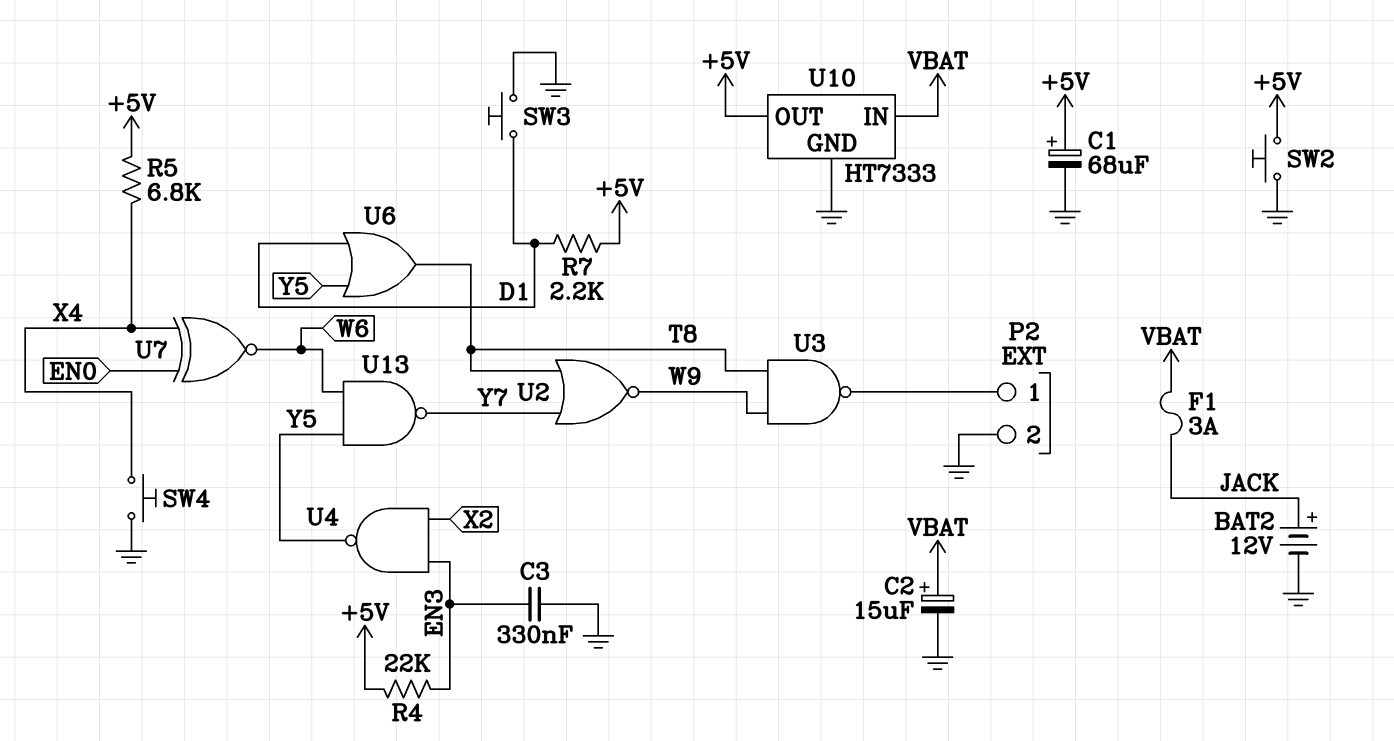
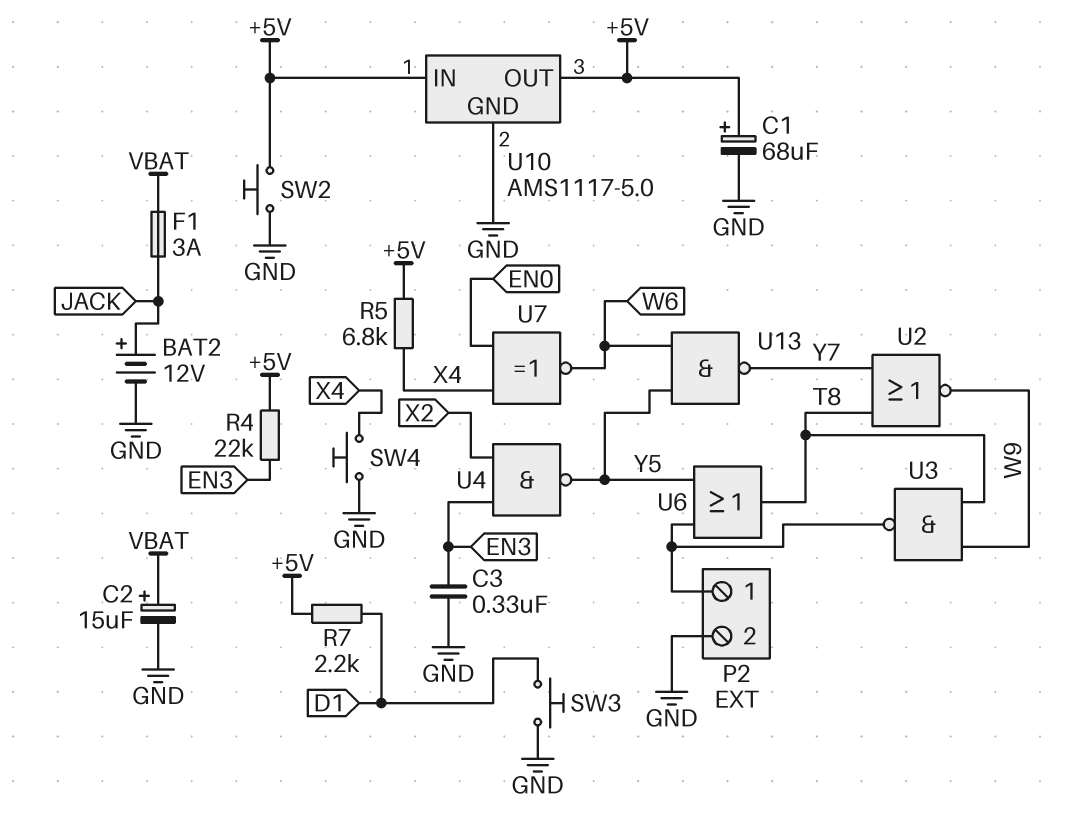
U6: OR (in D1, in Y5, out T8) -> OR (in P2/1, in Y5, out T8)
U10: HT7333 -> AMS1117-5.0
U10 pin IN: VBAT -> +5V

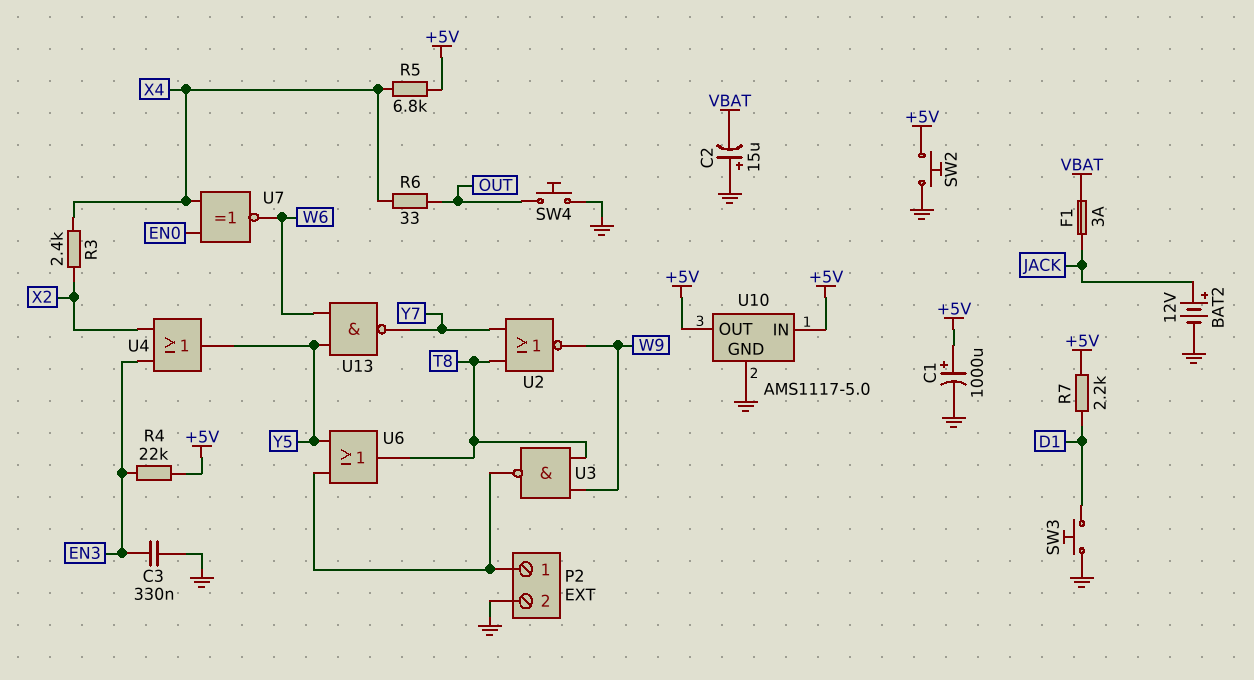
C1: 68uF (plus +5V, minus GND) -> 1000uF (plus +5V, minus GND)
C2: 15uF (plus VBAT, minus GND) -> 15uF (plus GND, minus VBAT)
R3: none -> 2.4k (X2, X4)
R6: none -> 33 (OUT, X4)
SW4: button (GND, X4) -> button (GND, OUT)
U4: NAND (in EN3, in X2, out Y5) -> OR (in EN3, in X2, out Y5)

